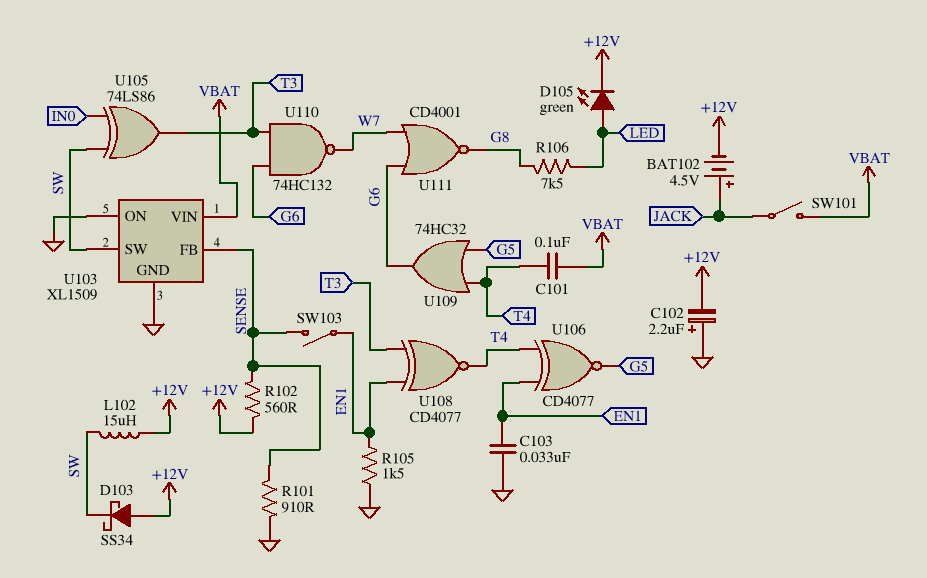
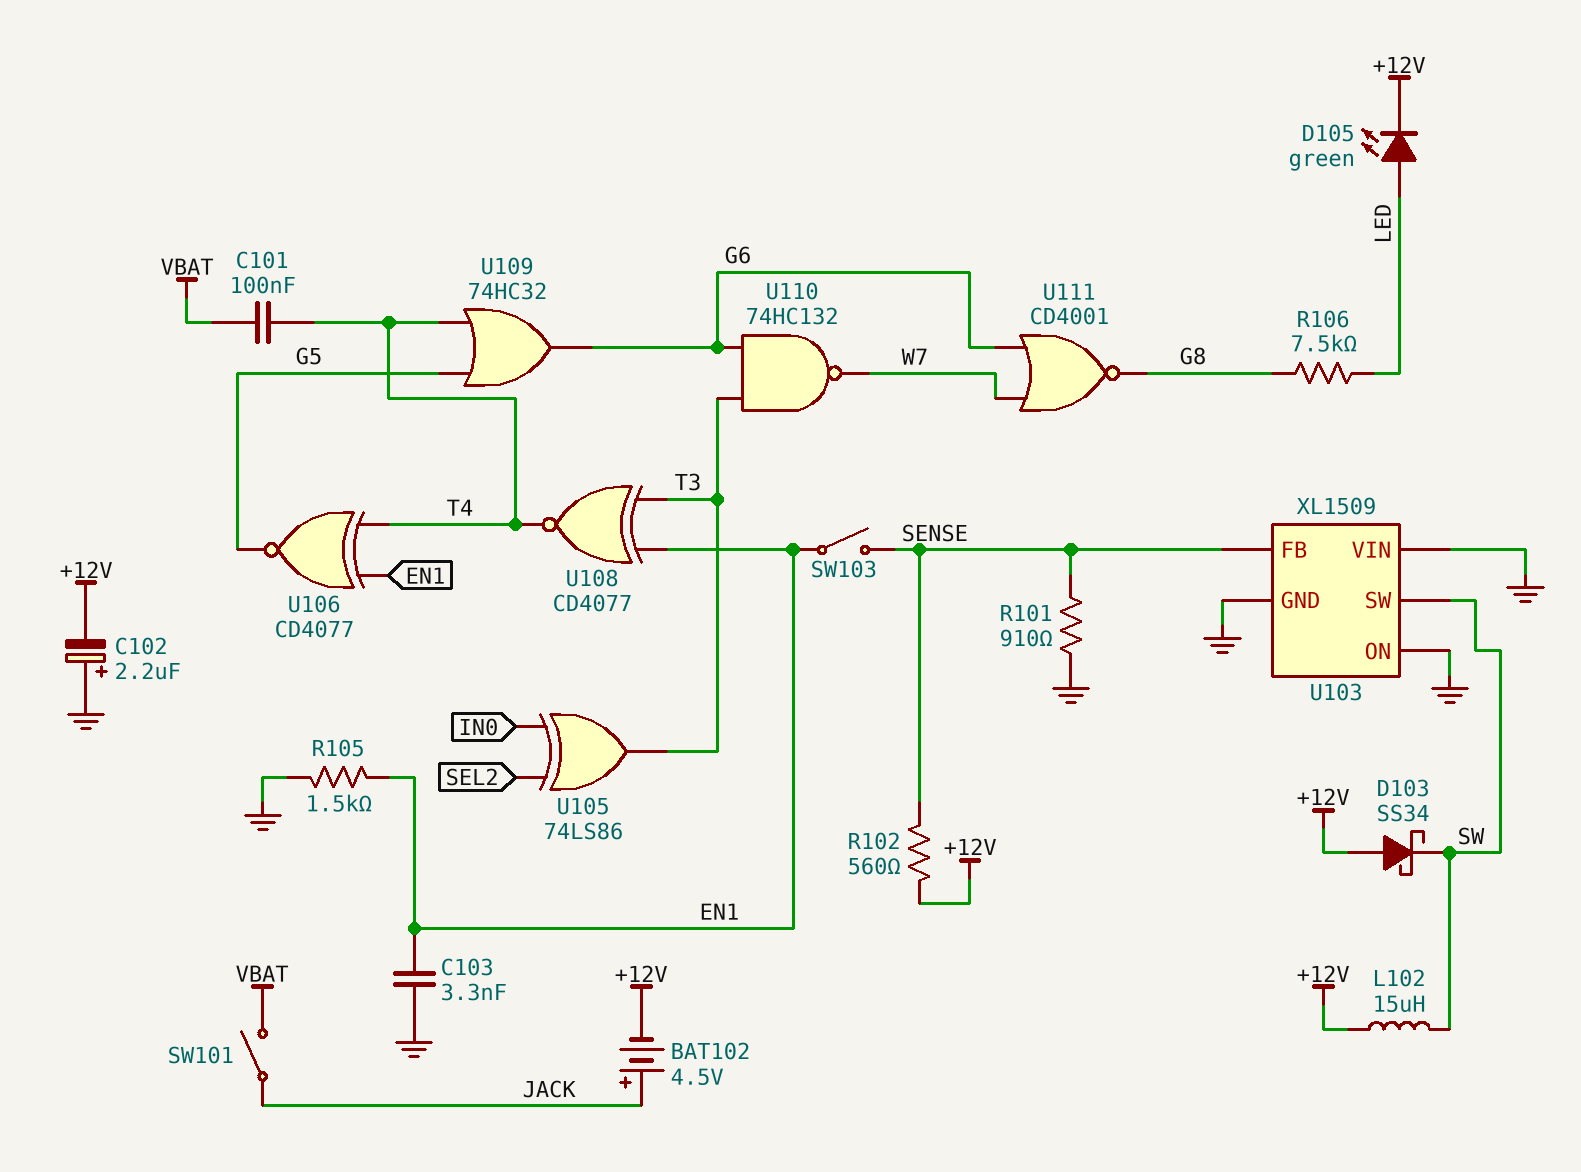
C103: 33nF (EN1, GND) -> 3.3nF (EN1, GND)
U103 pin VIN: VBAT -> GND
U105: XOR 74LS86 (in IN0, in SW, out T3) -> XOR 74LS86 (in IN0, in SEL2, out T3)

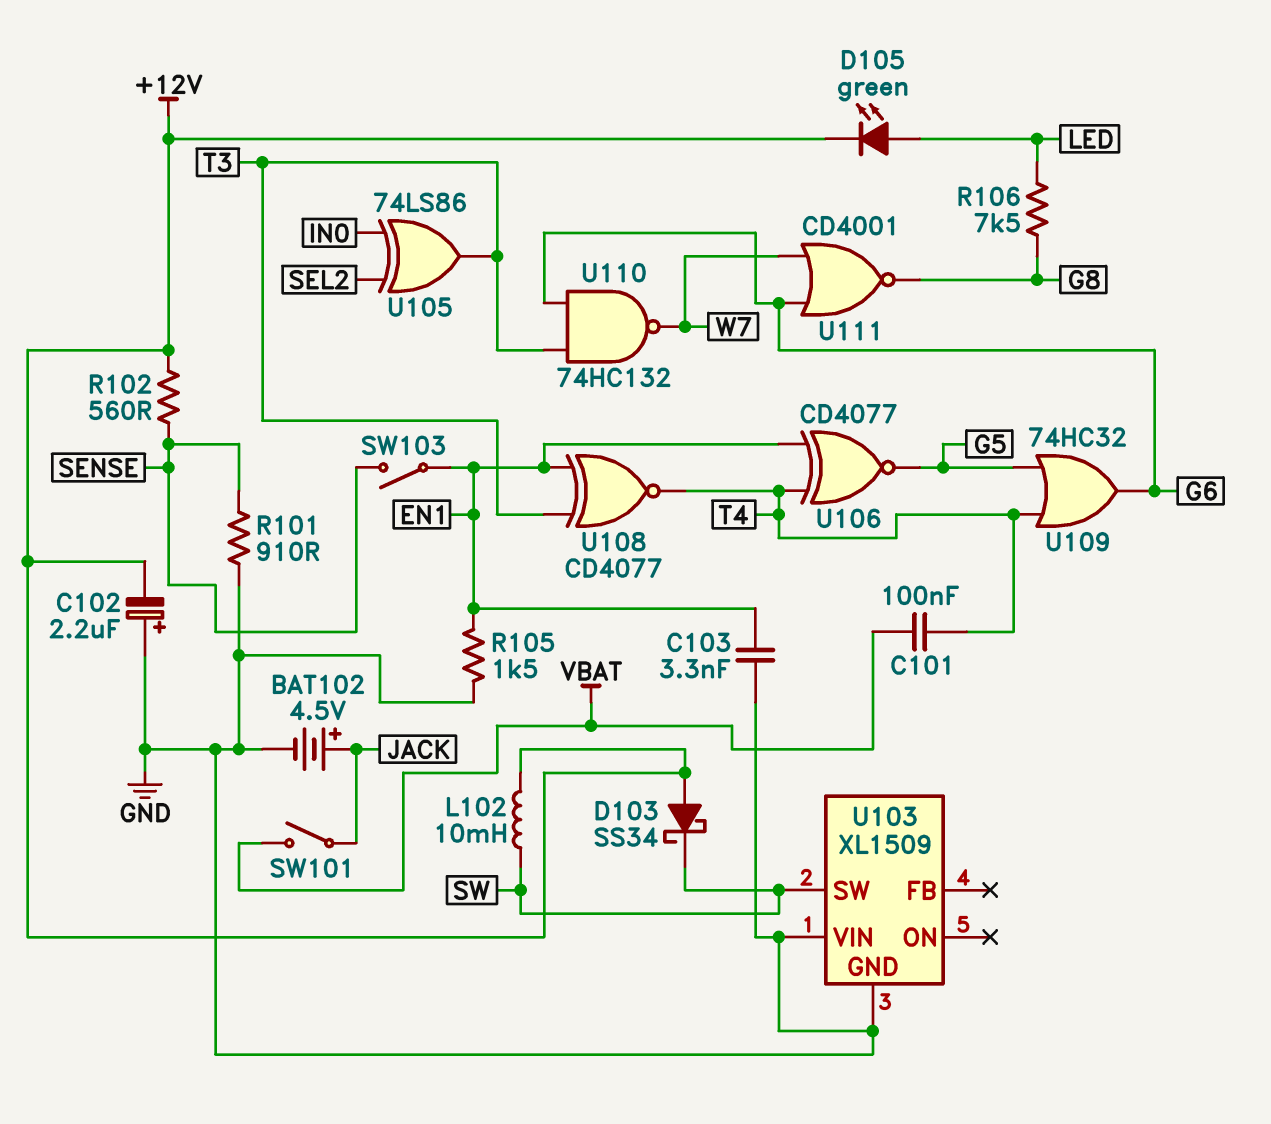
BAT102: 4.5V (plus JACK, minus +12V) -> 4.5V (plus JACK, minus GND)
L102: 15uH (+12V, SW) -> 10mH (+12V, SW)
U103 pin FB: SENSE -> none
U103 pin ON: GND -> none

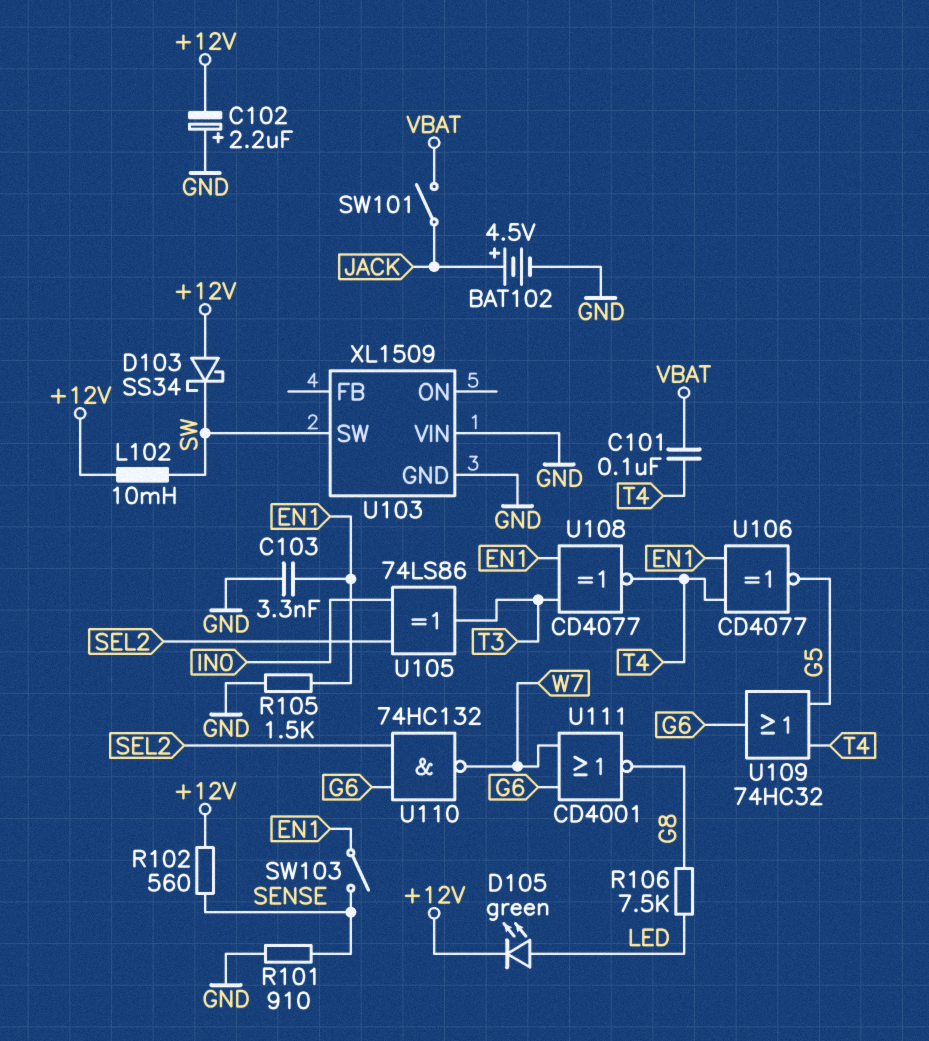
U110: NAND 74HC132 (in G6, in T3, out W7) -> NAND 74HC132 (in G6, in SEL2, out W7)

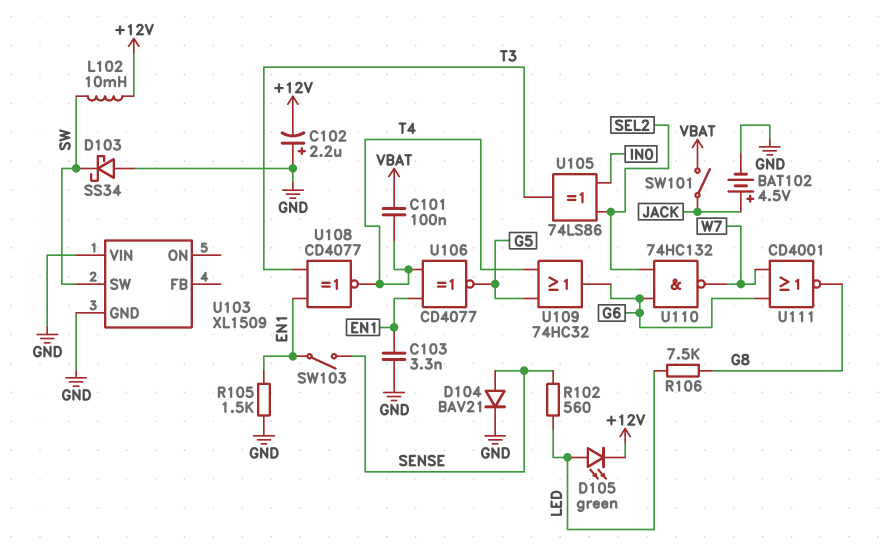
D103: schottky SS34 (A +12V, K SW) -> schottky SS34 (A GND, K SW)
D104: none -> diode BAV21 (A SENSE, K GND)
R101: 910 (GND, SENSE) -> none
R102: 560 (+12V, SENSE) -> 560 (LED, SENSE)

